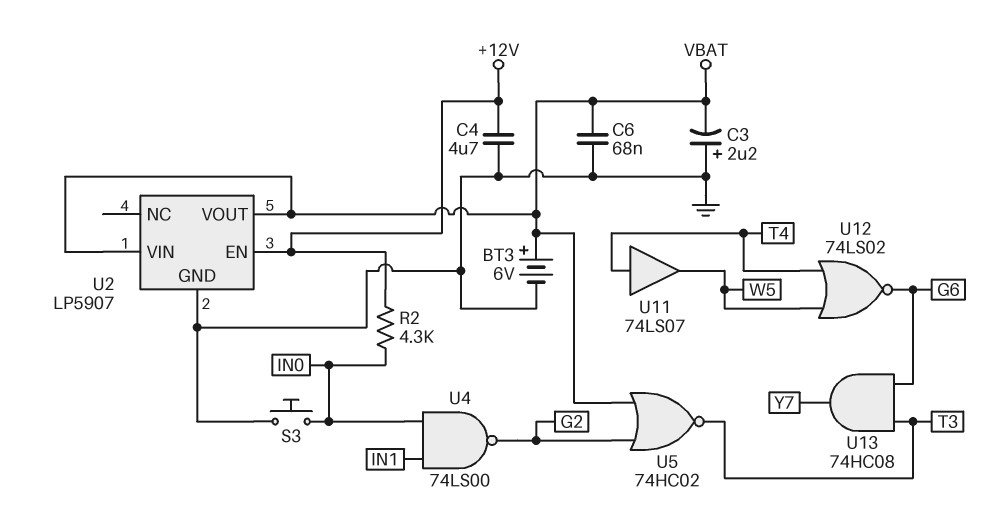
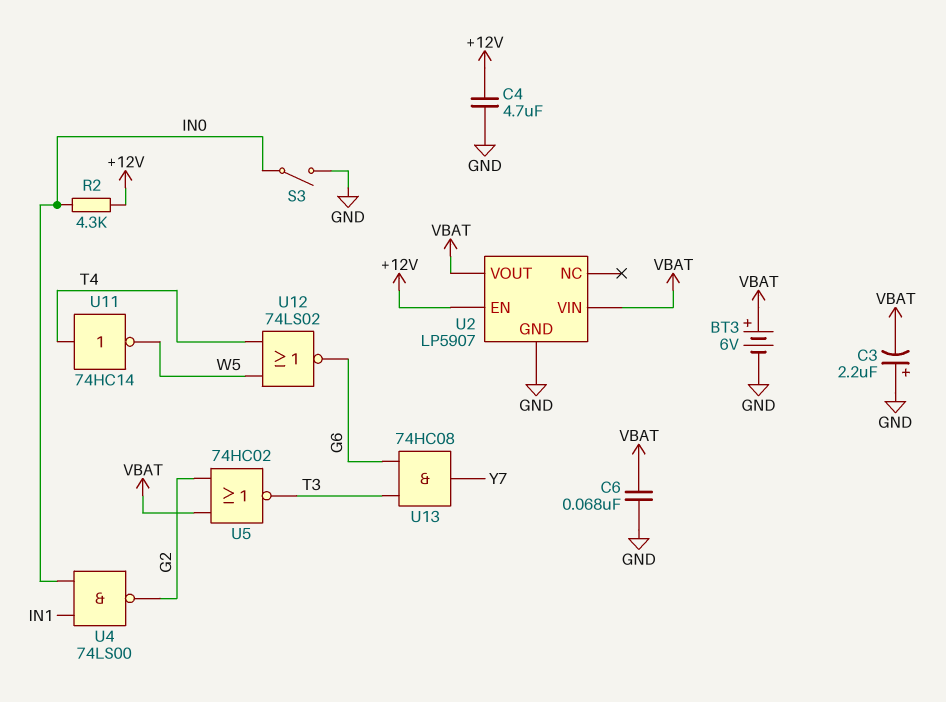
S3: button (GND, IN0) -> switch (GND, IN0)
U11: buffer 74LS07 (in T4, out W5) -> NOT 74HC14 (in T4, out W5)

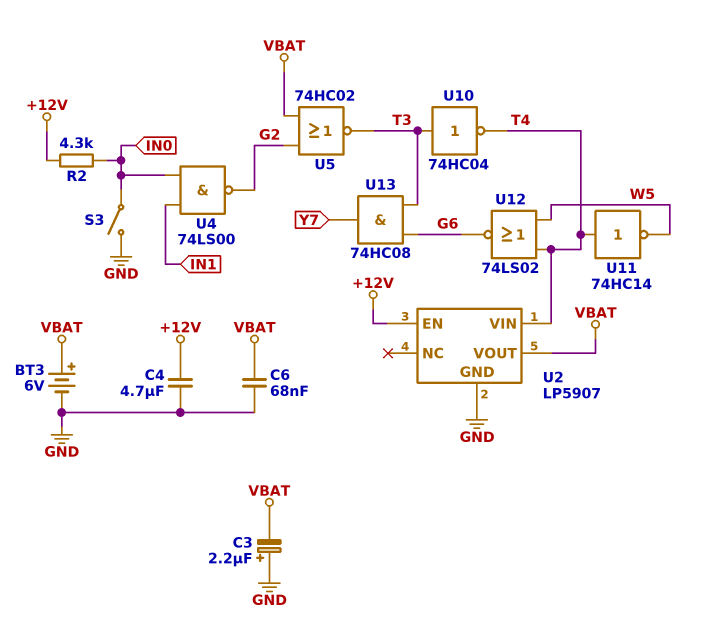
U2 pin VIN: VBAT -> T4
U10: none -> NOT 74HC04 (in T3, out T4)

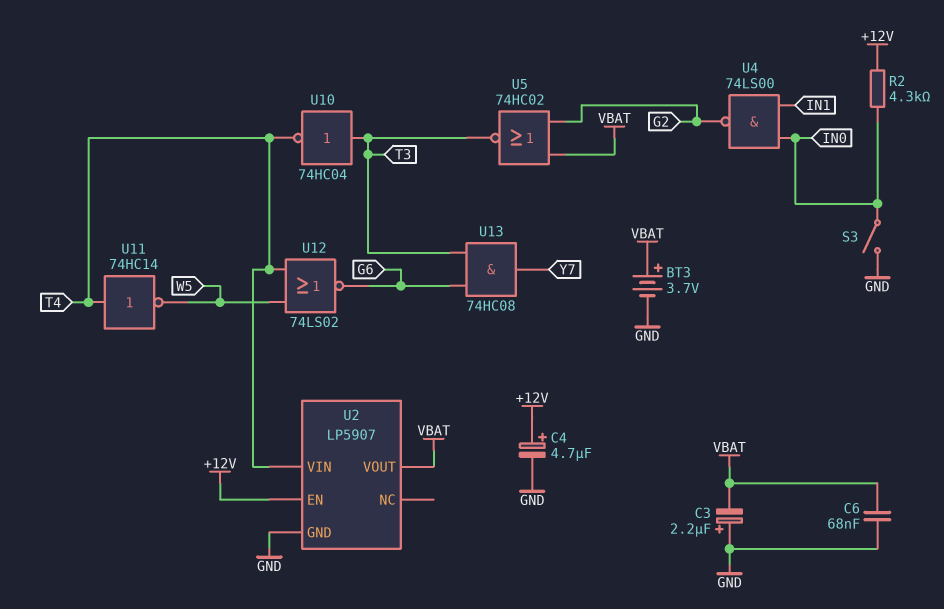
BT3: 6V (plus VBAT, minus GND) -> 3.7V (plus VBAT, minus GND)
C4: 4.7uF (+12V, GND) -> 4.7uF (plus +12V, minus GND)

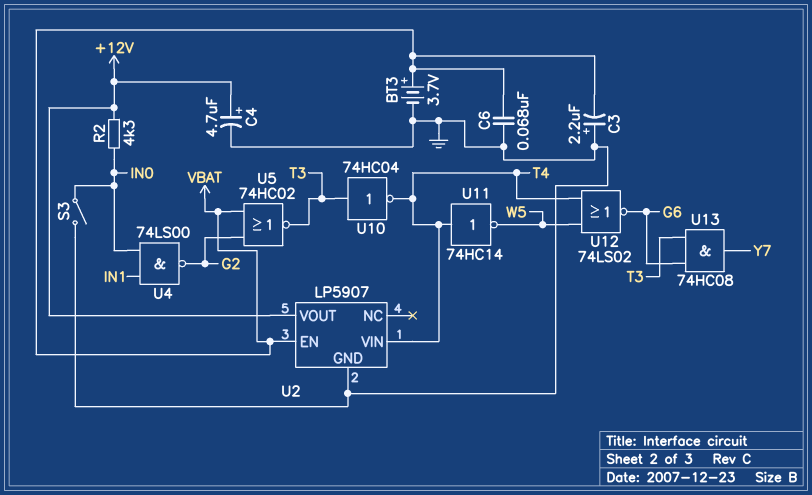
U2 pin EN: +12V -> VBAT
U2 pin VOUT: VBAT -> +12V

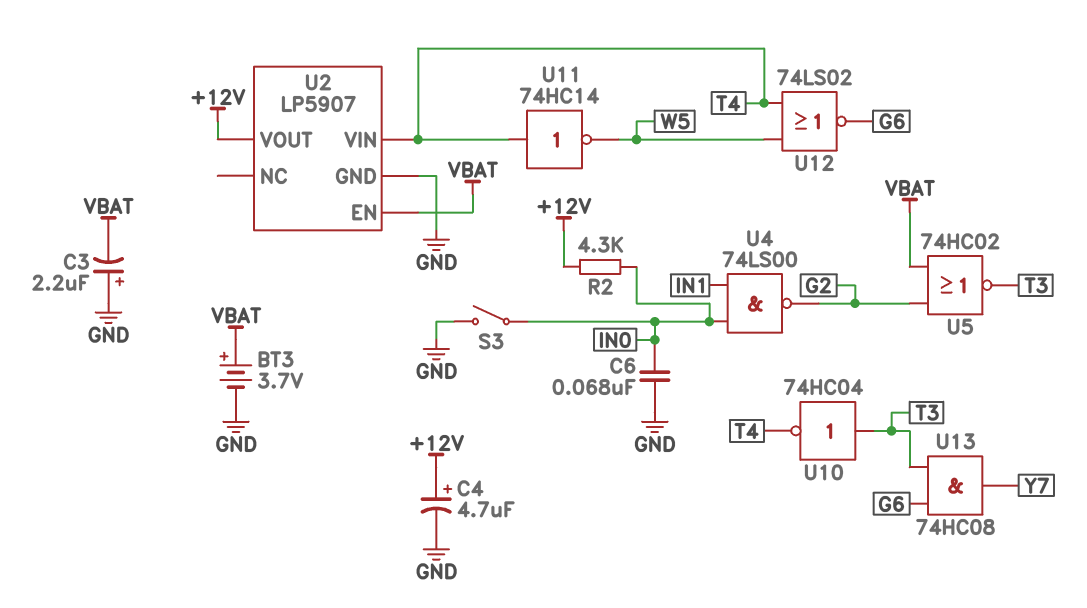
C6: 68nF (GND, VBAT) -> 68nF (GND, IN0)

